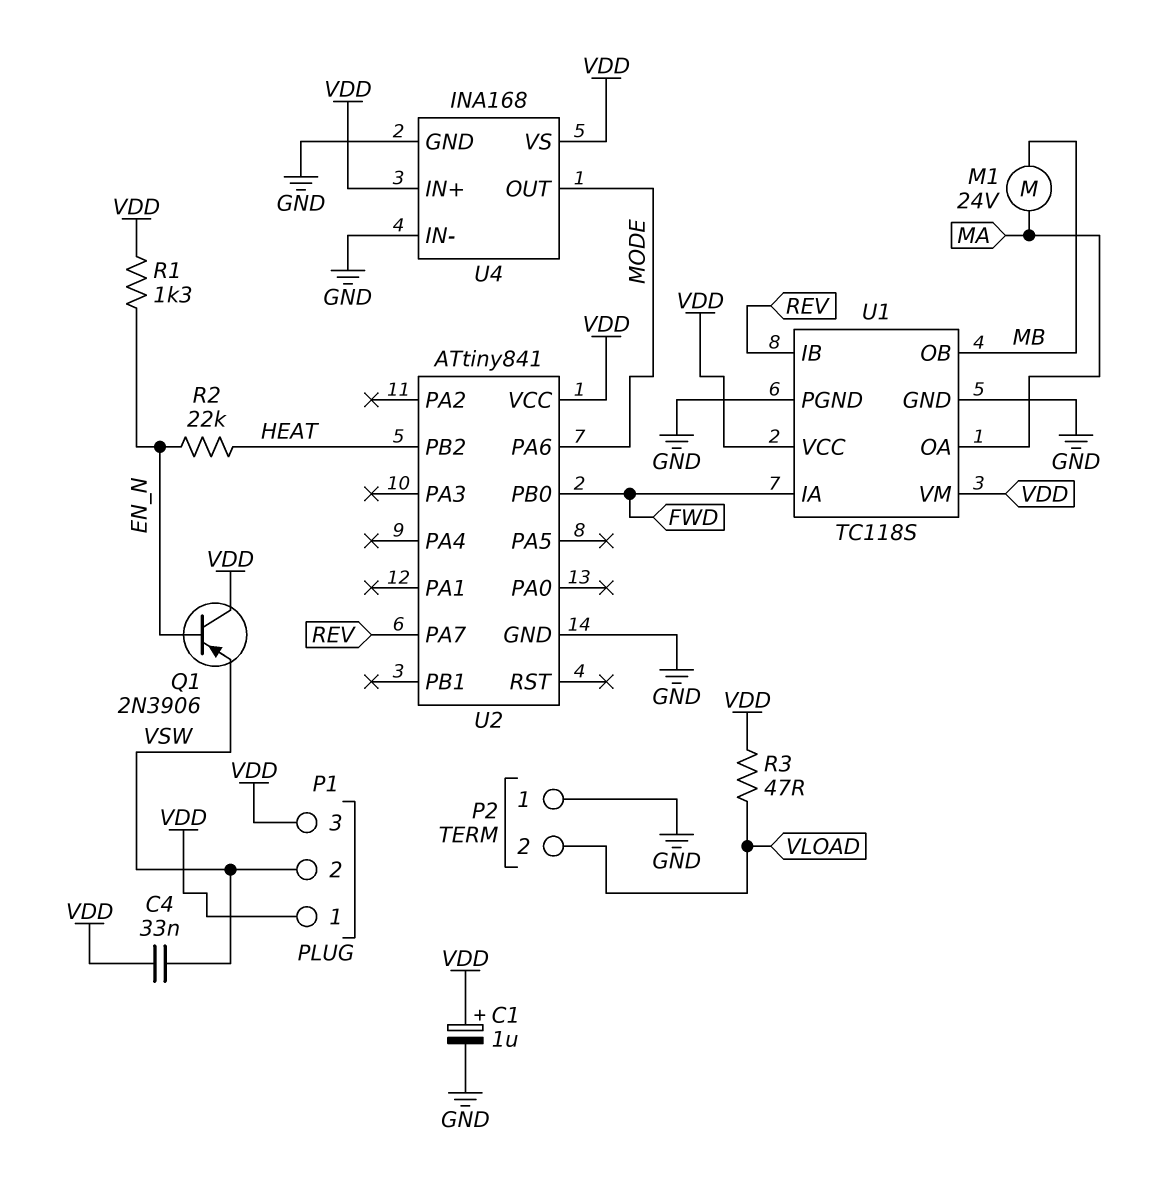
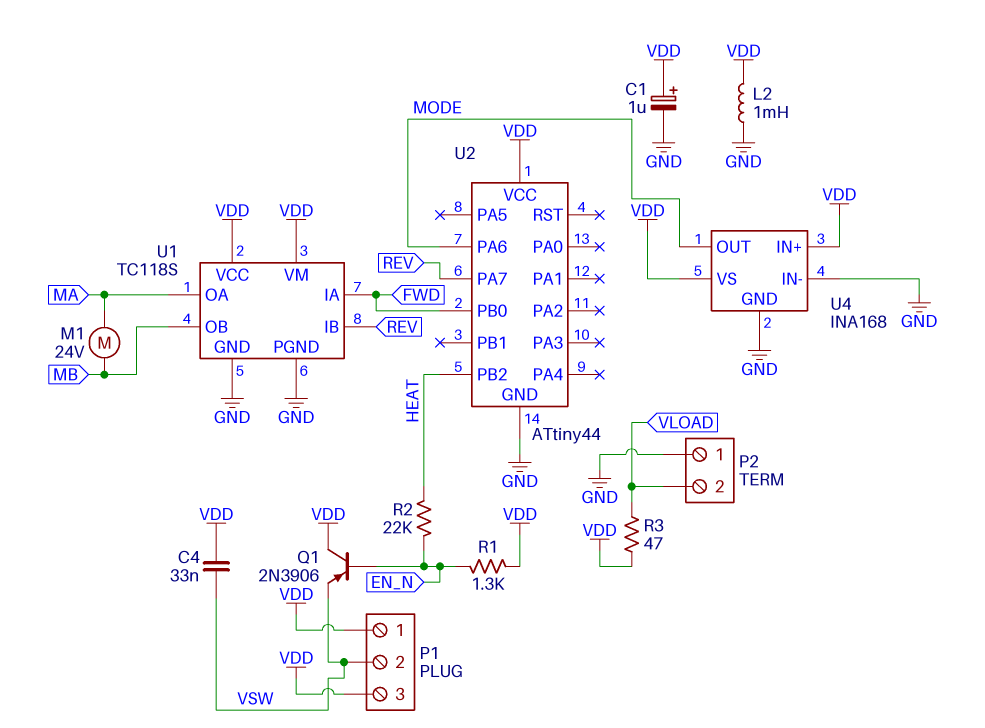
L2: none -> 1mH (GND, VDD)
U2: ATtiny841 -> ATtiny44

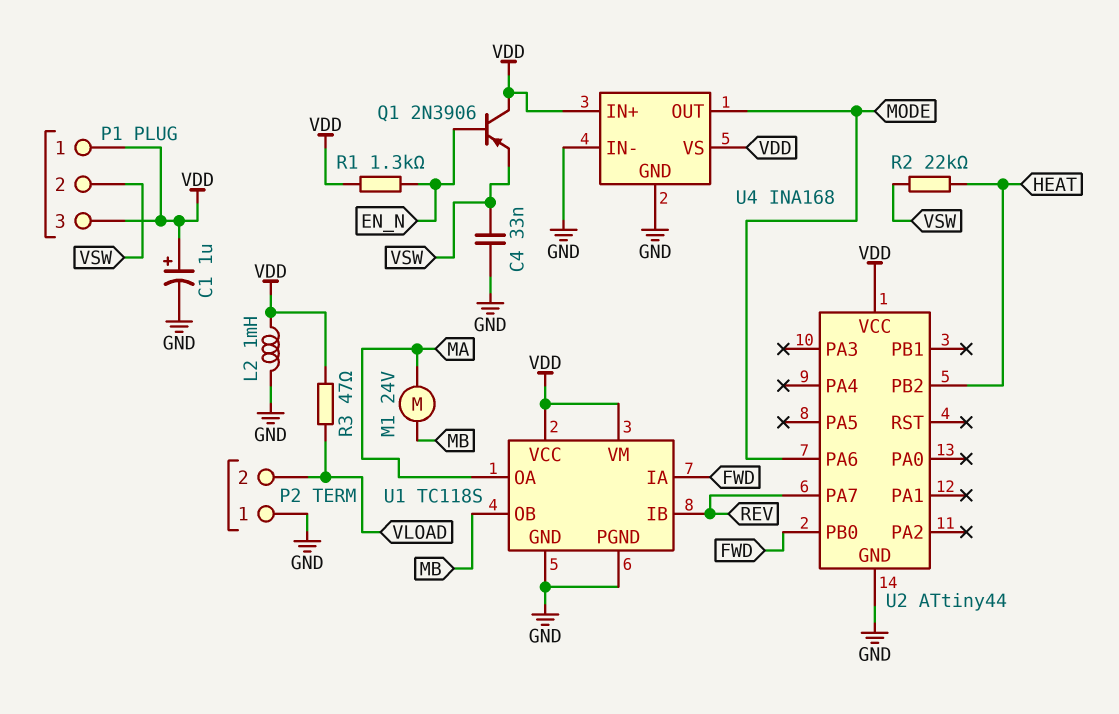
C4: 33nF (VDD, VSW) -> 33nF (GND, VSW)
R2: 22k (EN_N, HEAT) -> 22k (HEAT, VSW)

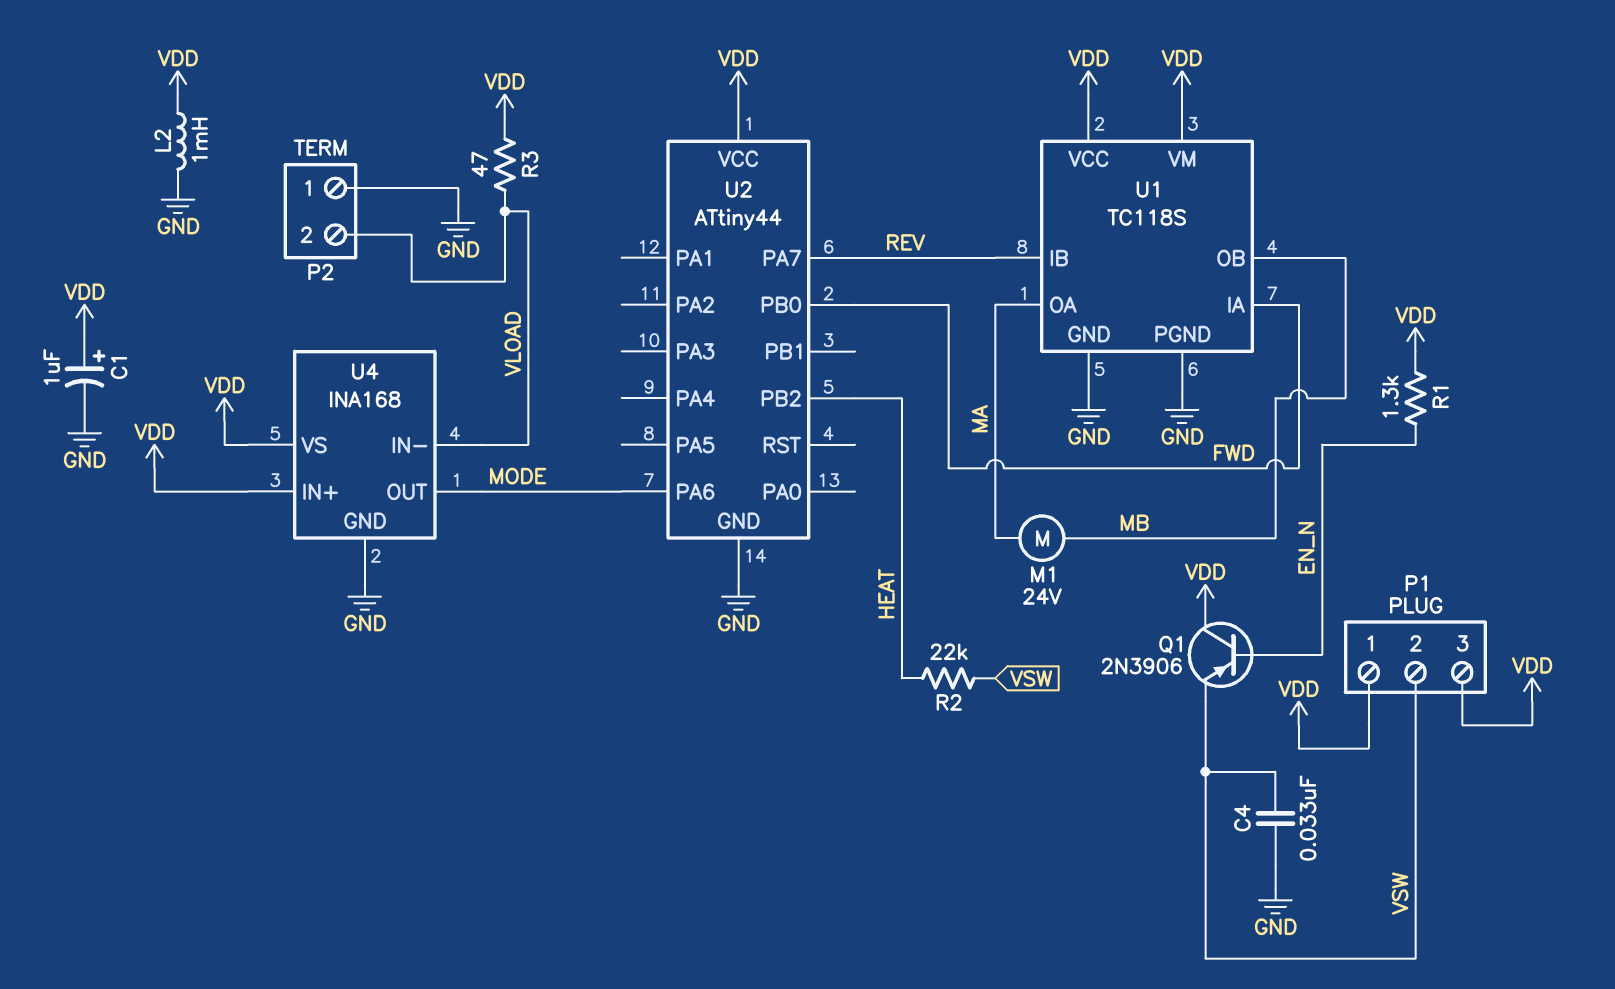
U4 pin IN-: GND -> VLOAD

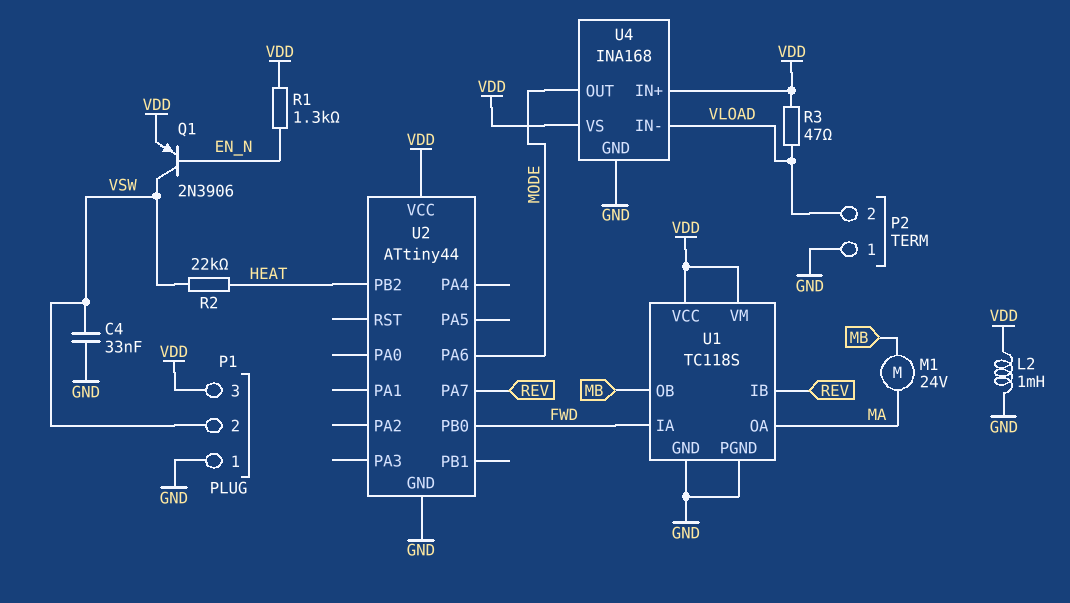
C1: 1uF (plus VDD, minus GND) -> none
P1 pin 1: VDD -> GND
Q1: PNP 2N3906 (B EN_N, C VDD, E VSW) -> PNP 2N3906 (B EN_N, C VSW, E VDD)

